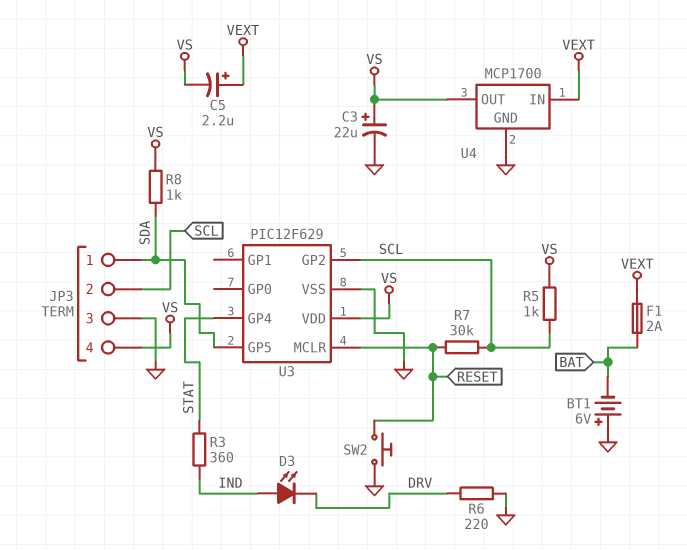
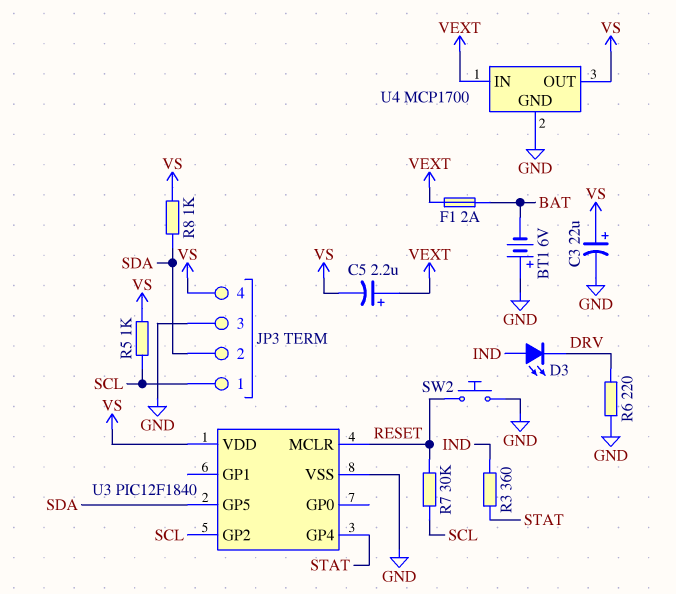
JP3 pin 1: SDA -> SCL
JP3 pin 2: SCL -> SDA
U3: PIC12F629 -> PIC12F1840

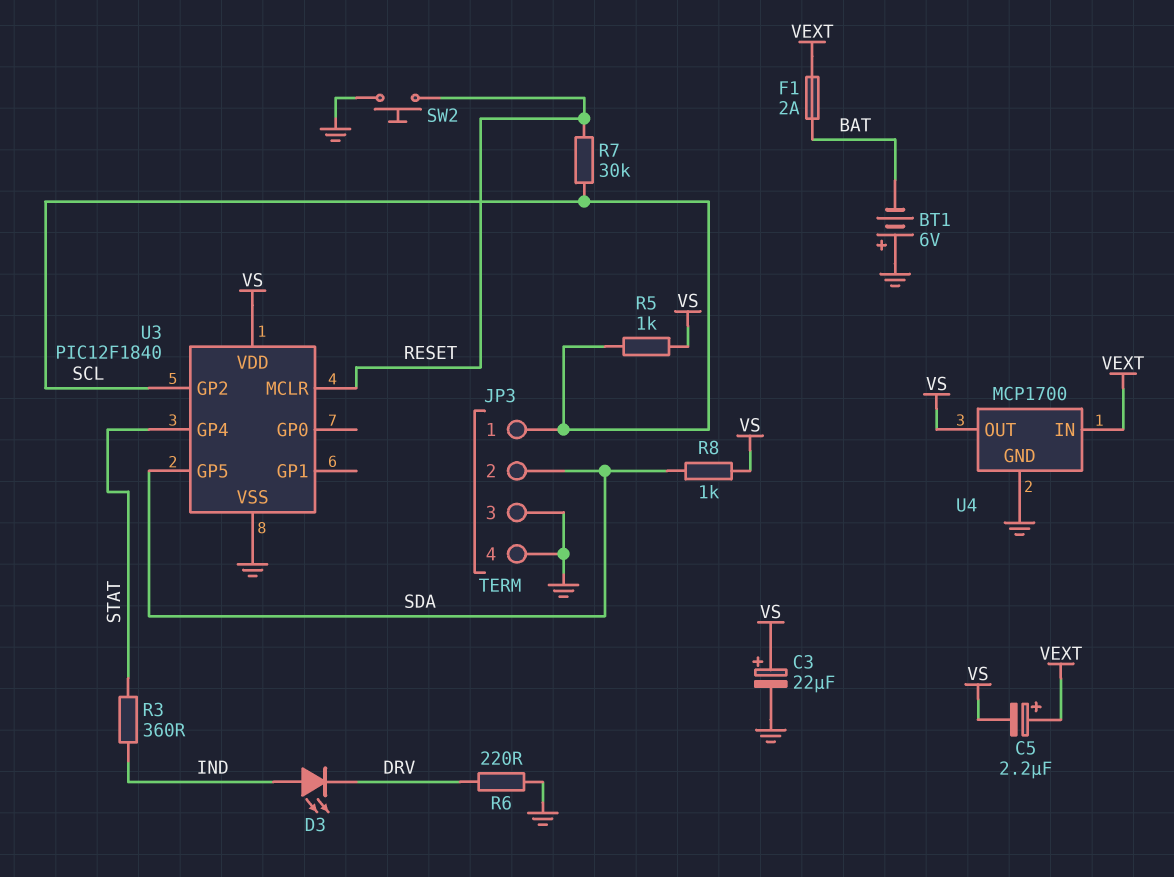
JP3 pin 4: VS -> GND

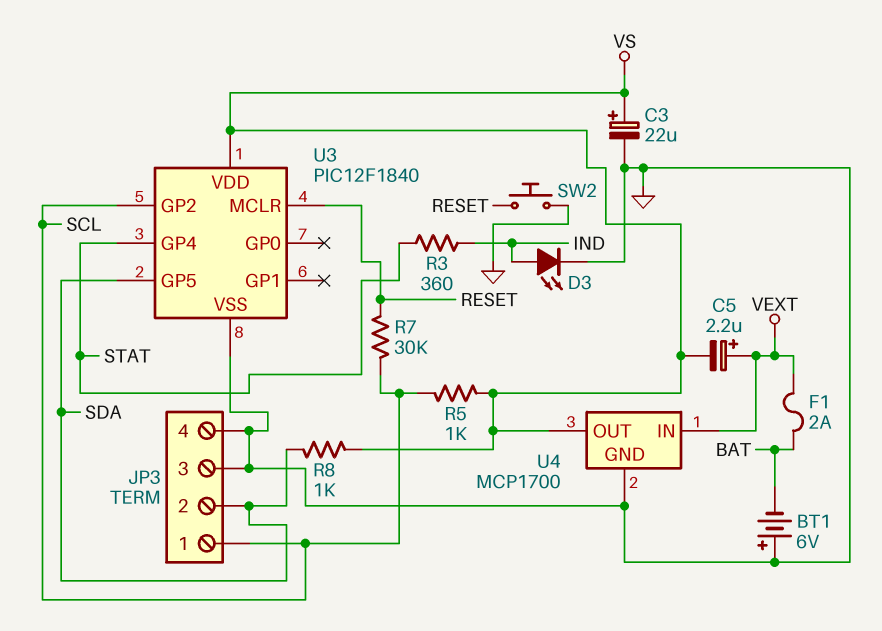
D3: LED (A IND, K DRV) -> LED (A IND, K GND)
R6: 220 (DRV, GND) -> none

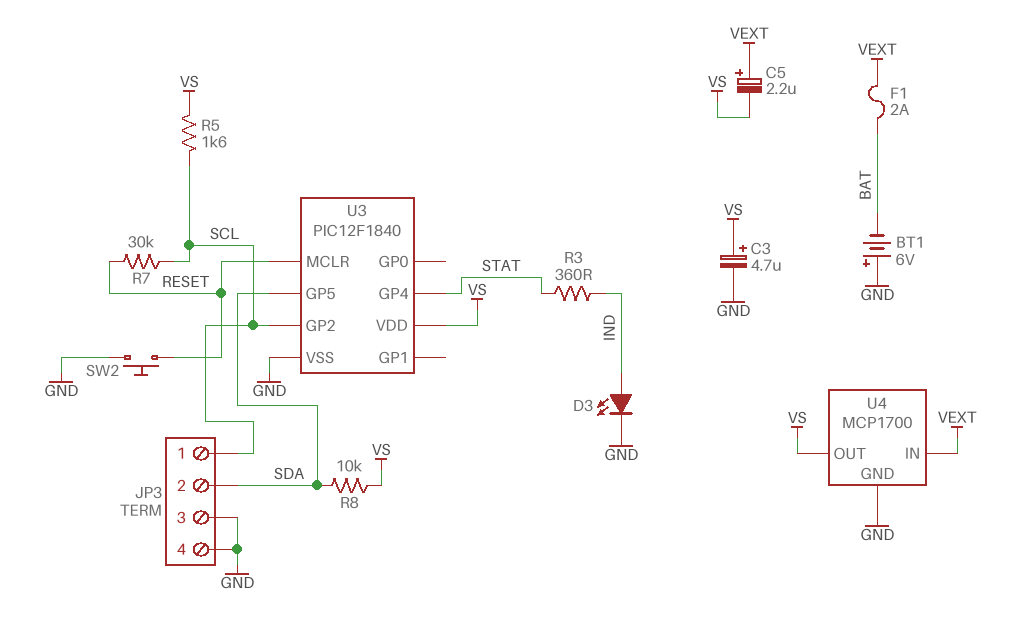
C3: 22uF (plus VS, minus GND) -> 4.7uF (plus VS, minus GND)
R5: 1k (SCL, VS) -> 1.6k (SCL, VS)
R8: 1k (SDA, VS) -> 10k (SDA, VS)

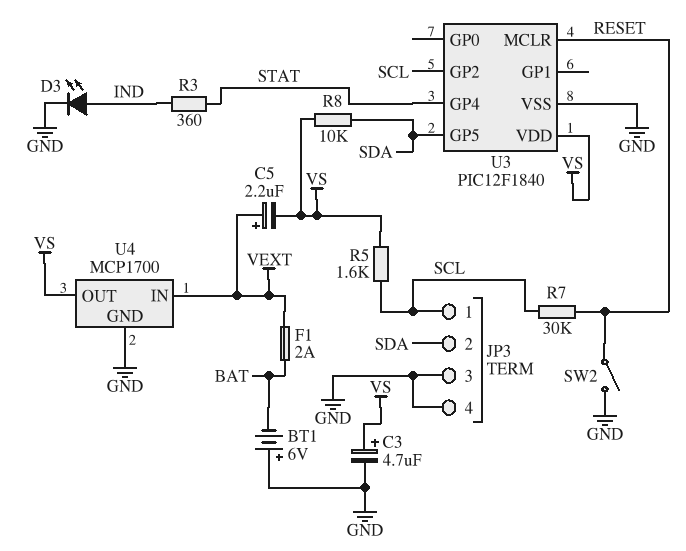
SW2: button (GND, RESET) -> switch (GND, RESET)

